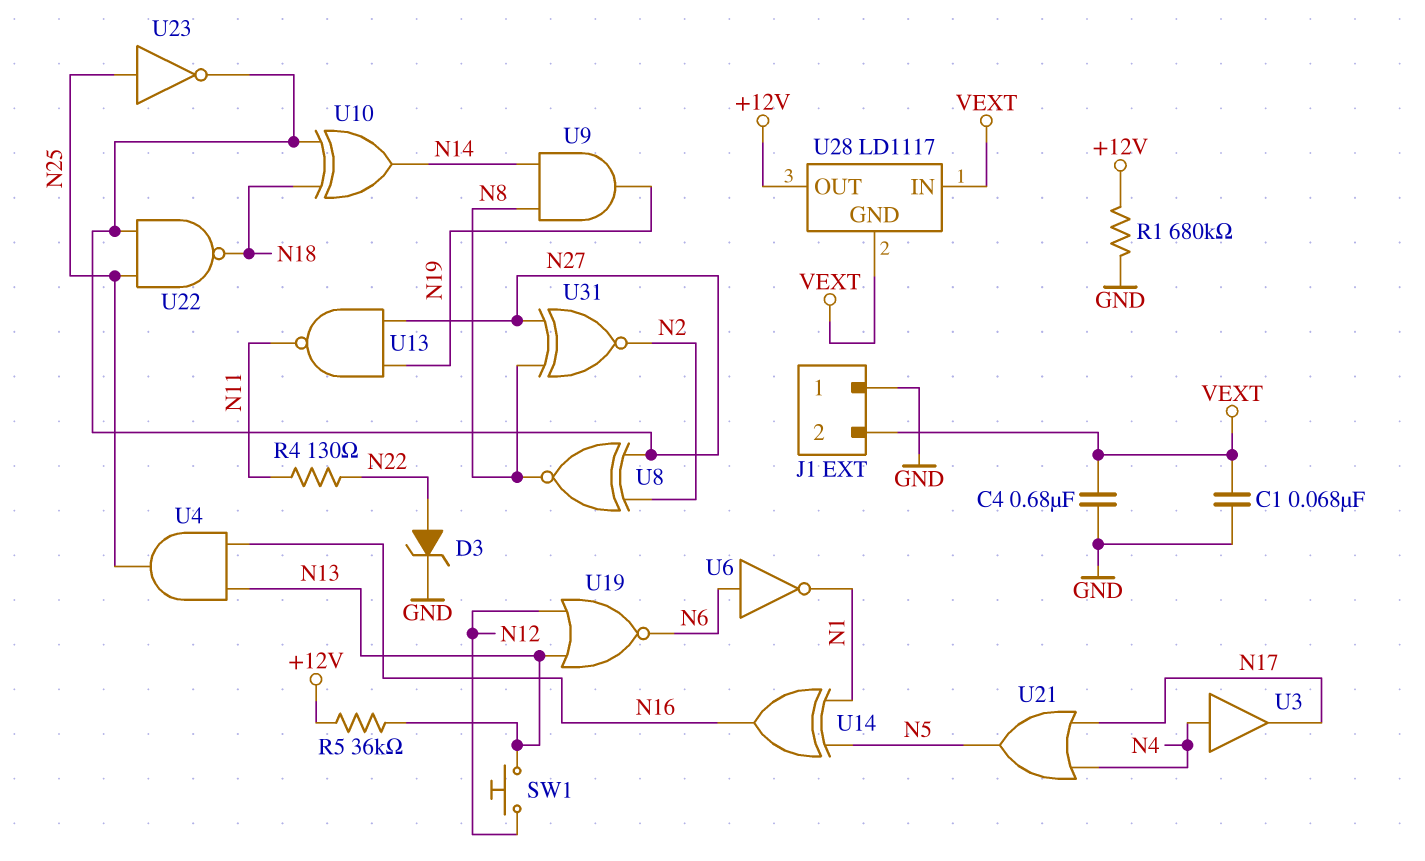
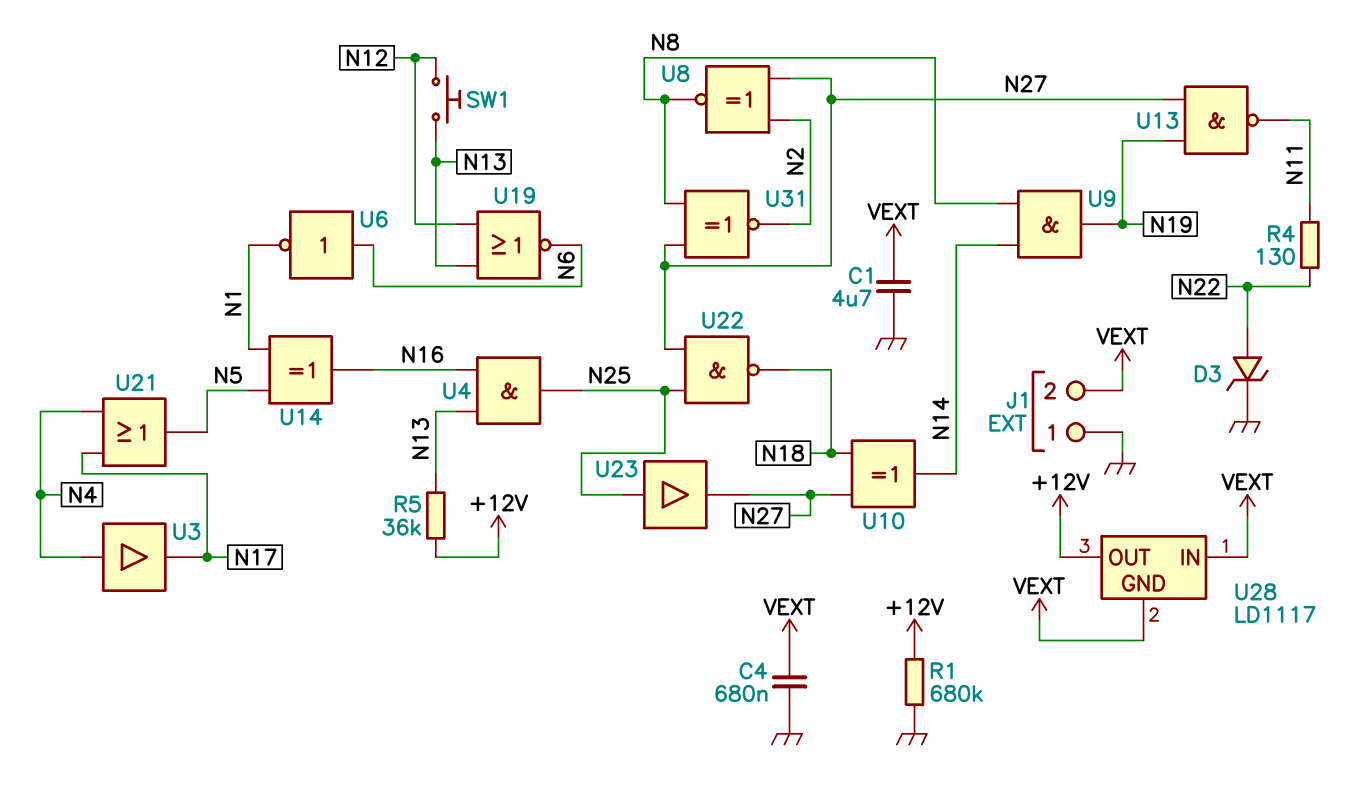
C1: 68nF (GND, VEXT) -> 4.7uF (GND, VEXT)
U23: NOT (in N25, out N27) -> buffer (in N25, out N27)

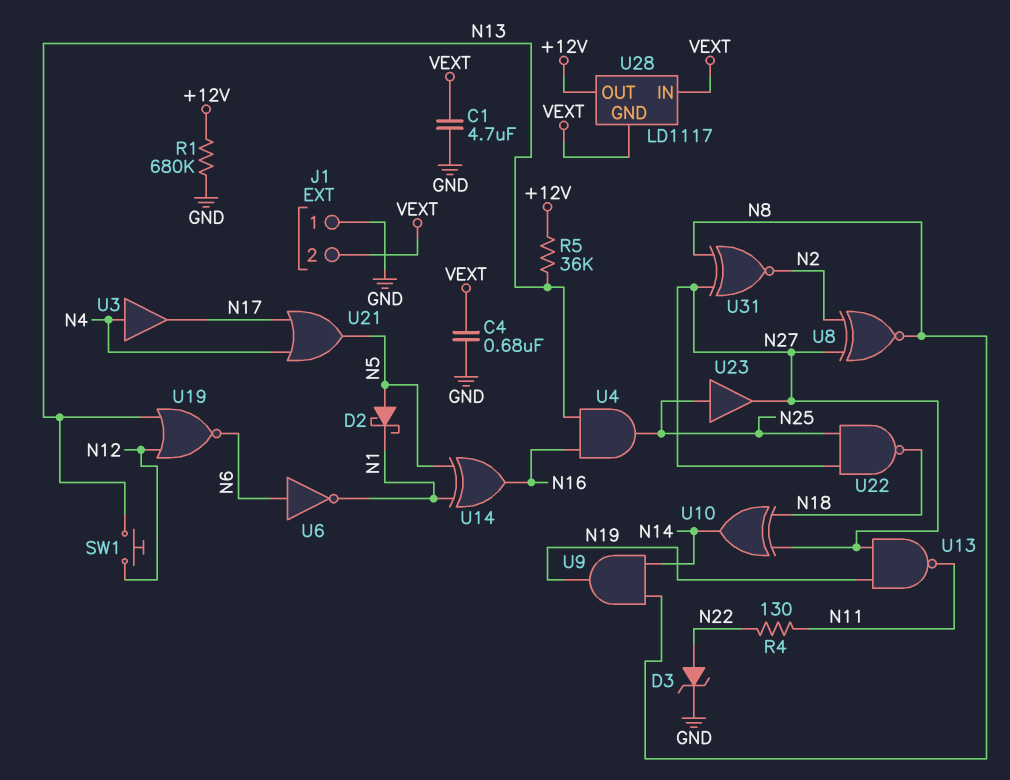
D2: none -> schottky (A N5, K N1)

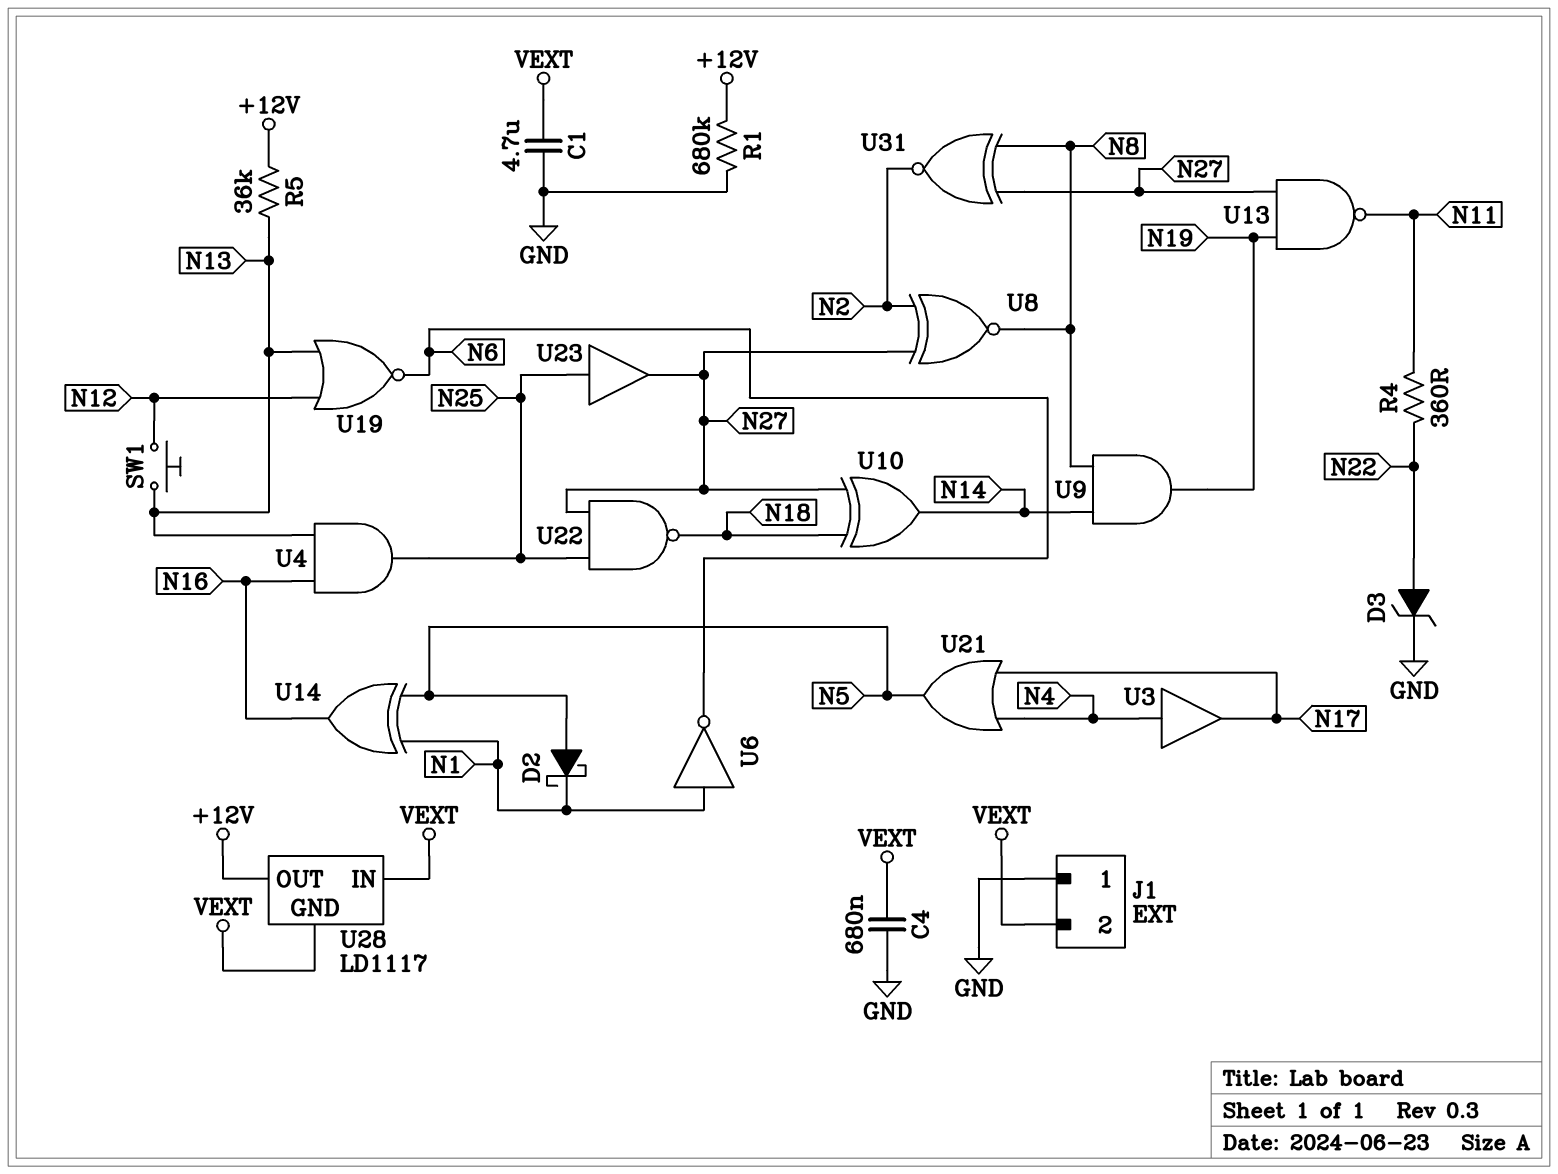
R4: 130 (N11, N22) -> 360 (N11, N22)
U6: NOT (in N6, out N1) -> NOT (in N1, out N6)

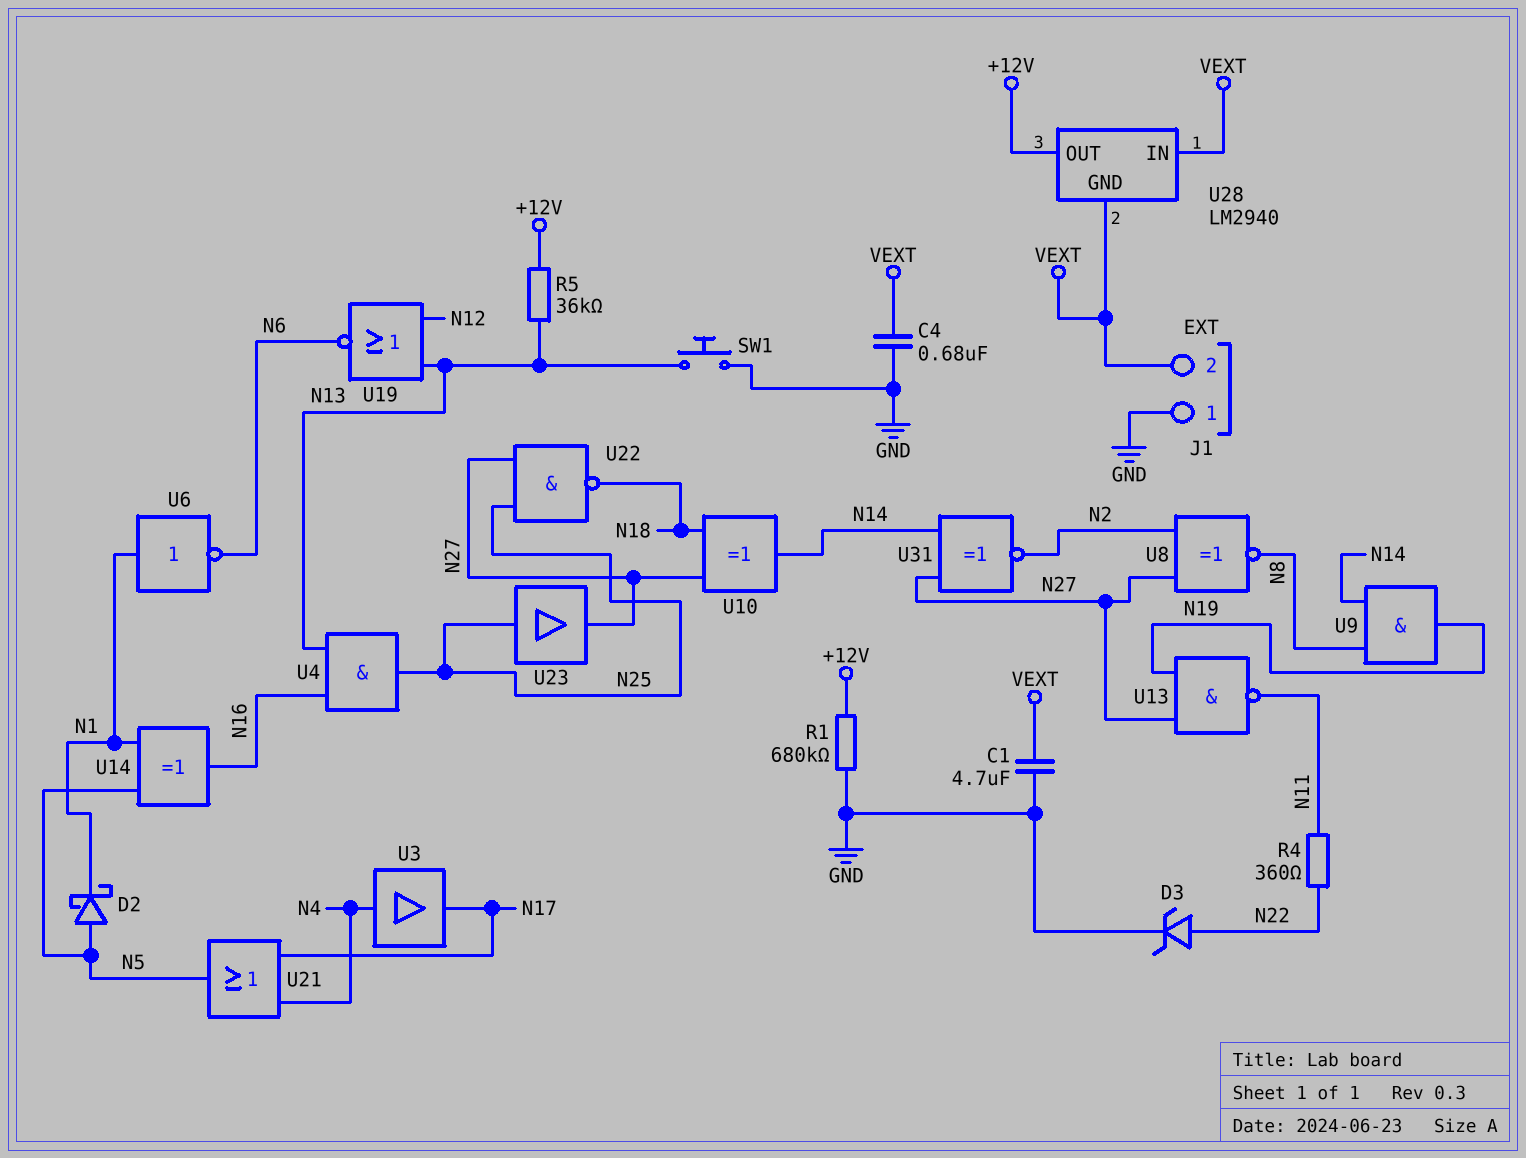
SW1: button (N12, N13) -> button (GND, N13)
U28: LD1117 -> LM2940
U31: XNOR (in N8, in N27, out N2) -> XNOR (in N14, in N27, out N2)

